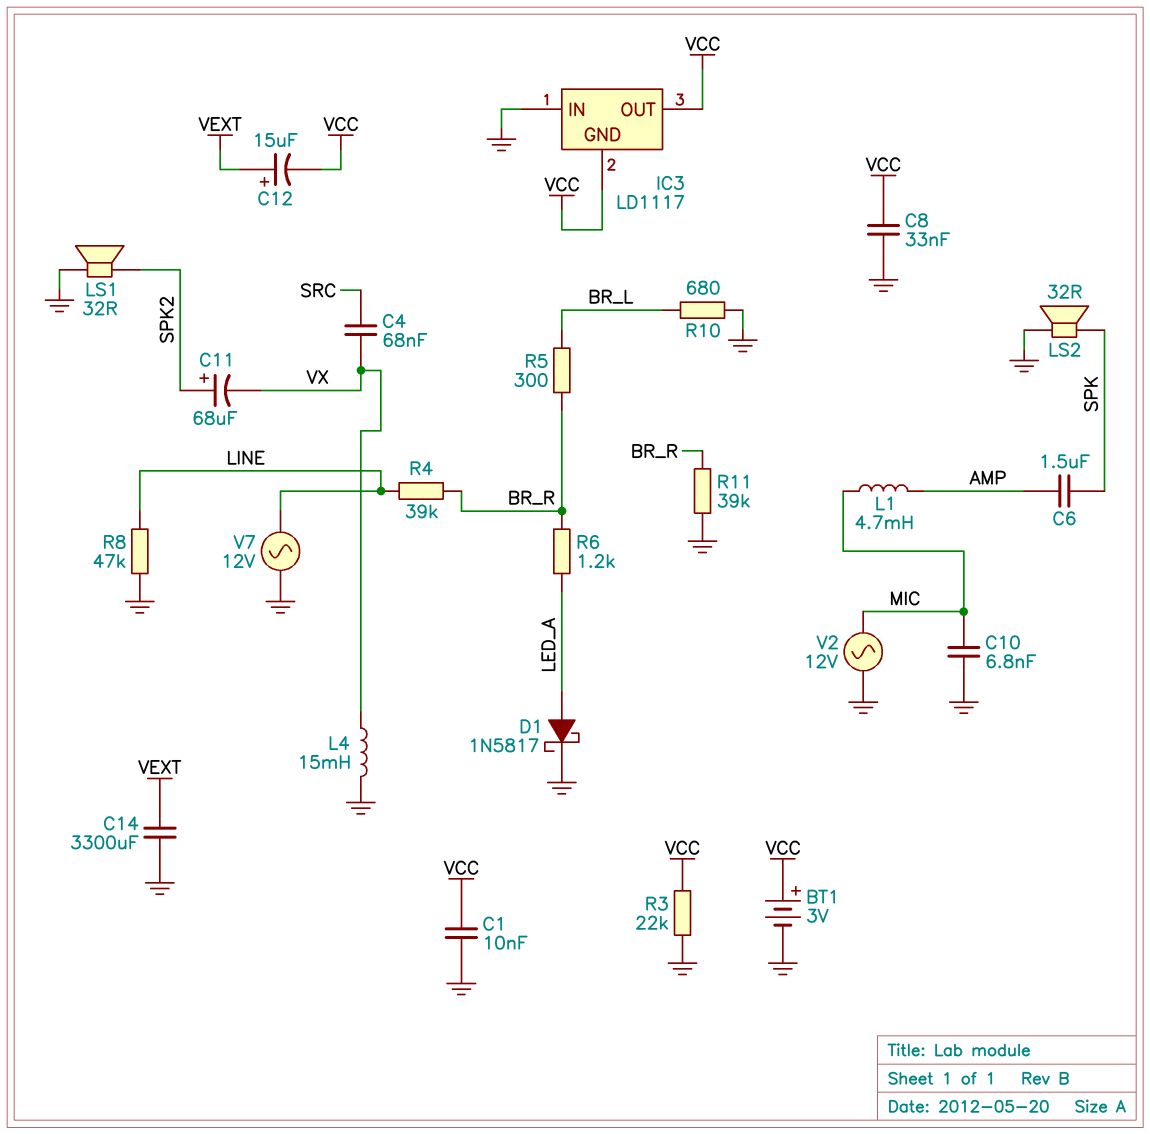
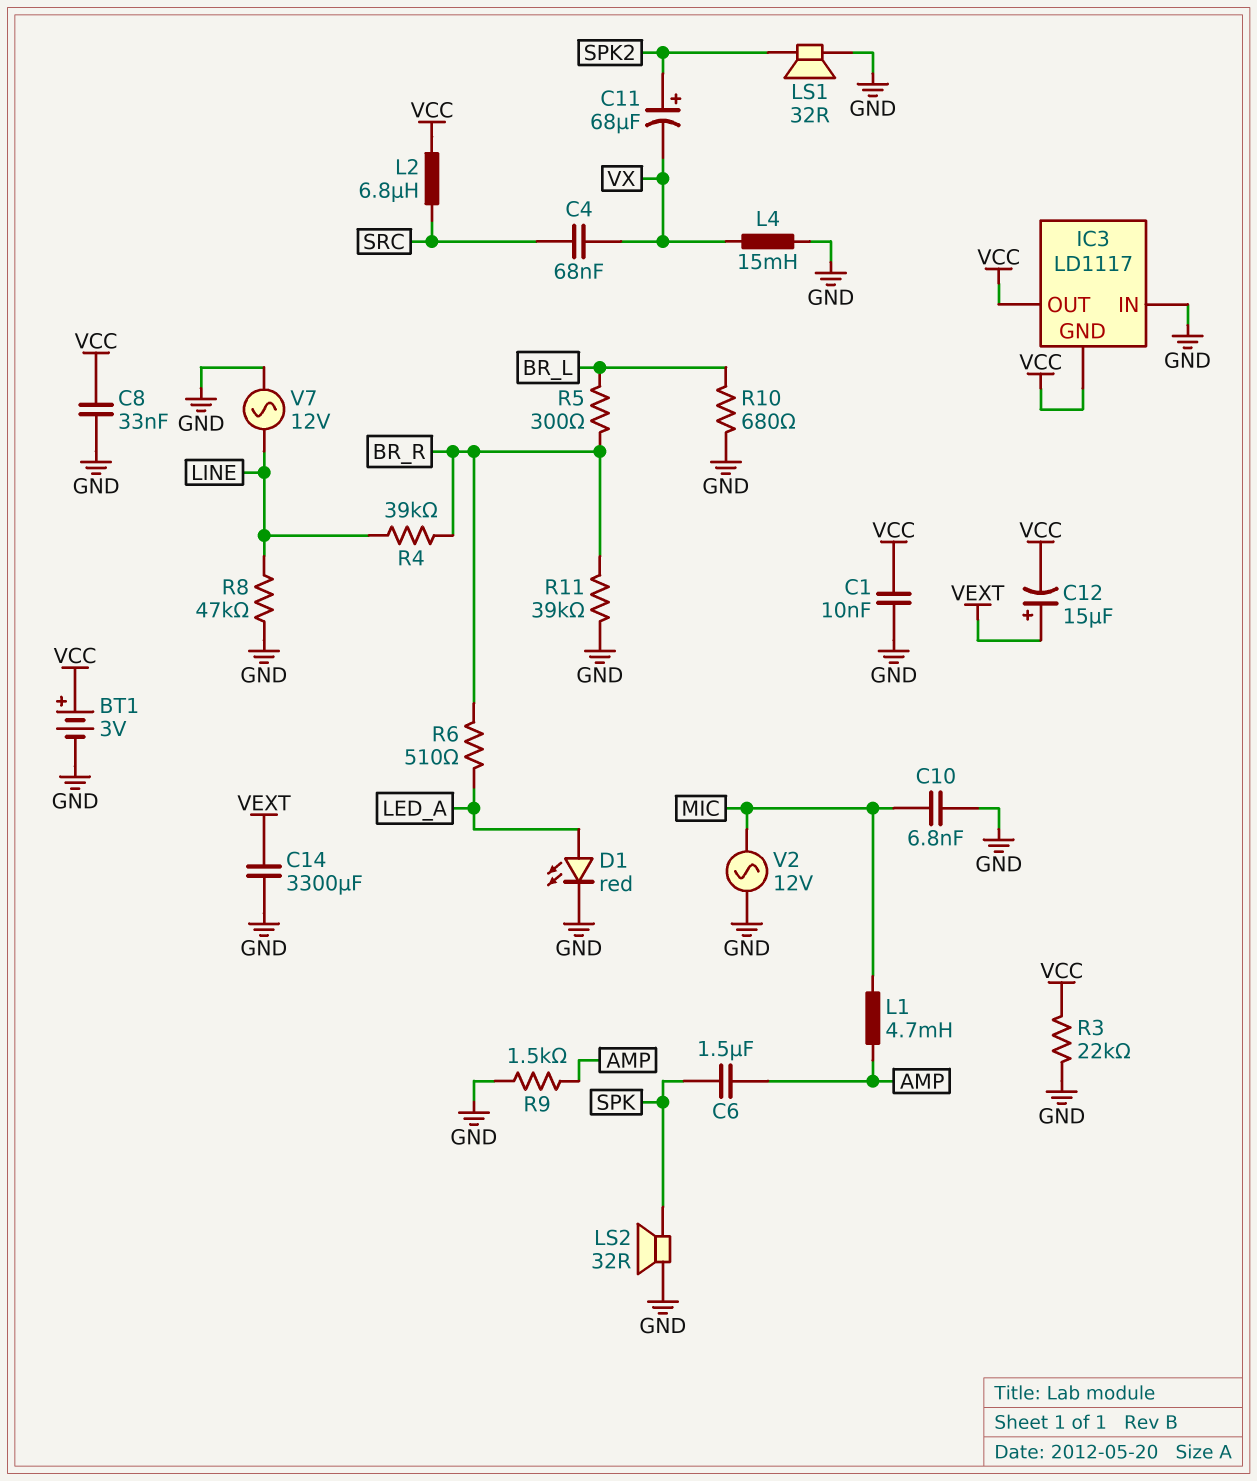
D1: schottky 1N5817 (A LED_A, K GND) -> LED red (A LED_A, K GND)
L2: none -> 6.8uH (SRC, VCC)
R6: 1.2k (BR_R, LED_A) -> 510 (BR_R, LED_A)
R9: none -> 1.5k (AMP, GND)

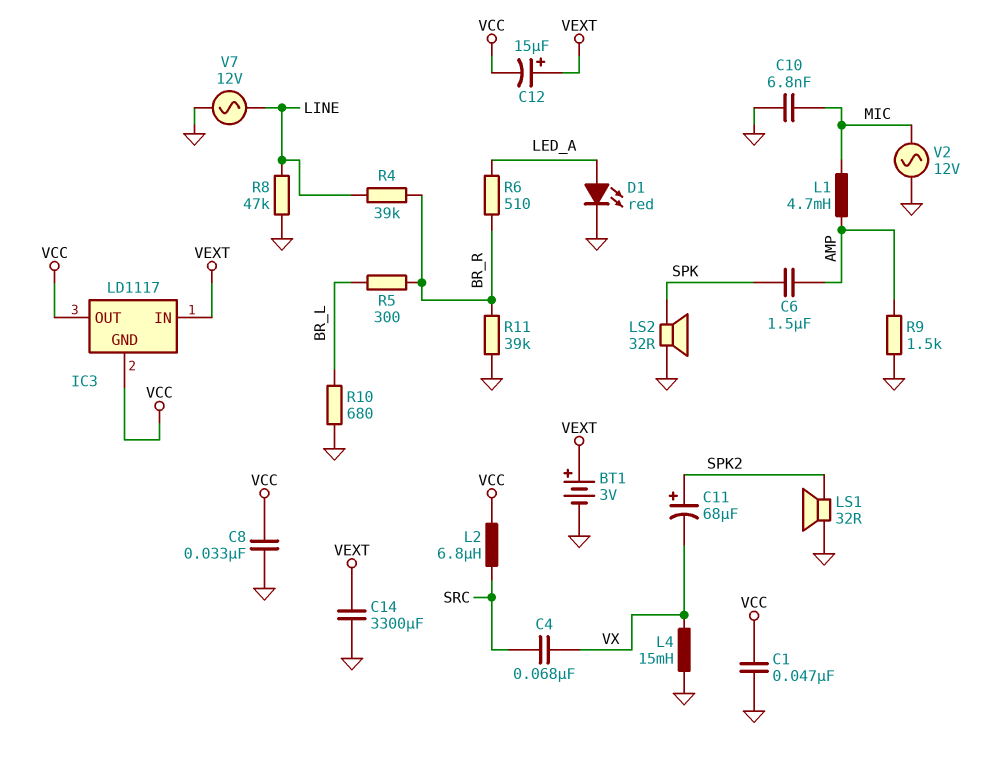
BT1: 3V (plus VCC, minus GND) -> 3V (plus VEXT, minus GND)
C1: 10nF (GND, VCC) -> 47nF (GND, VCC)
IC3 pin IN: GND -> VEXT
R3: 22k (GND, VCC) -> none

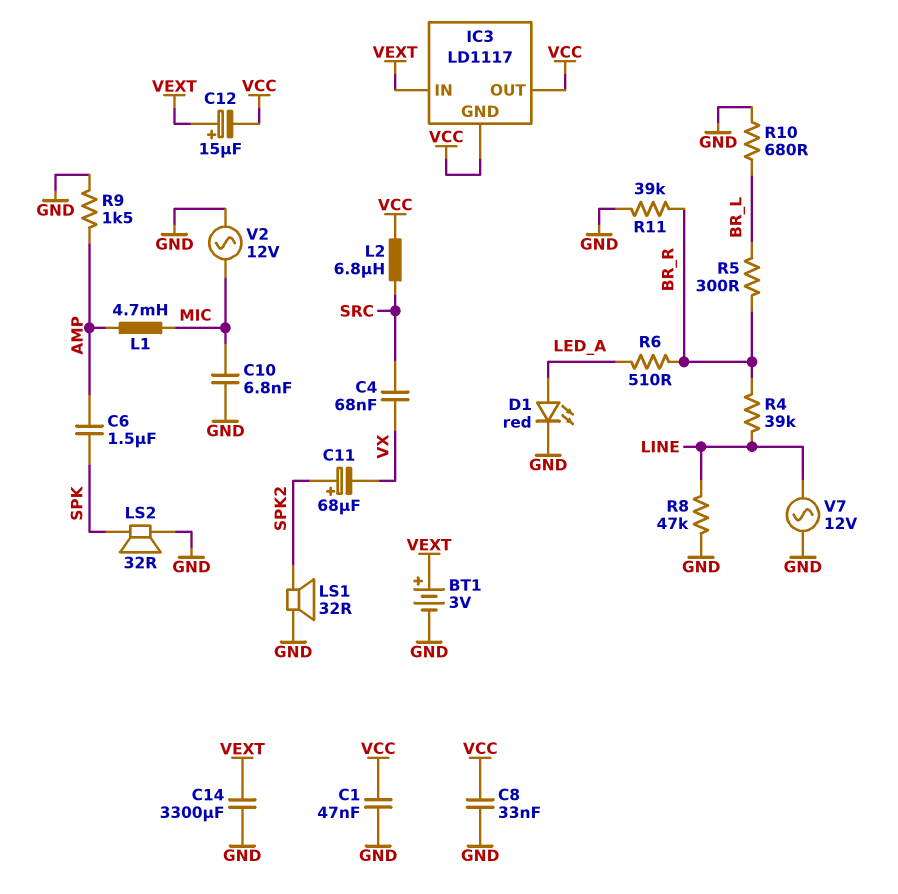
L4: 15mH (GND, VX) -> none

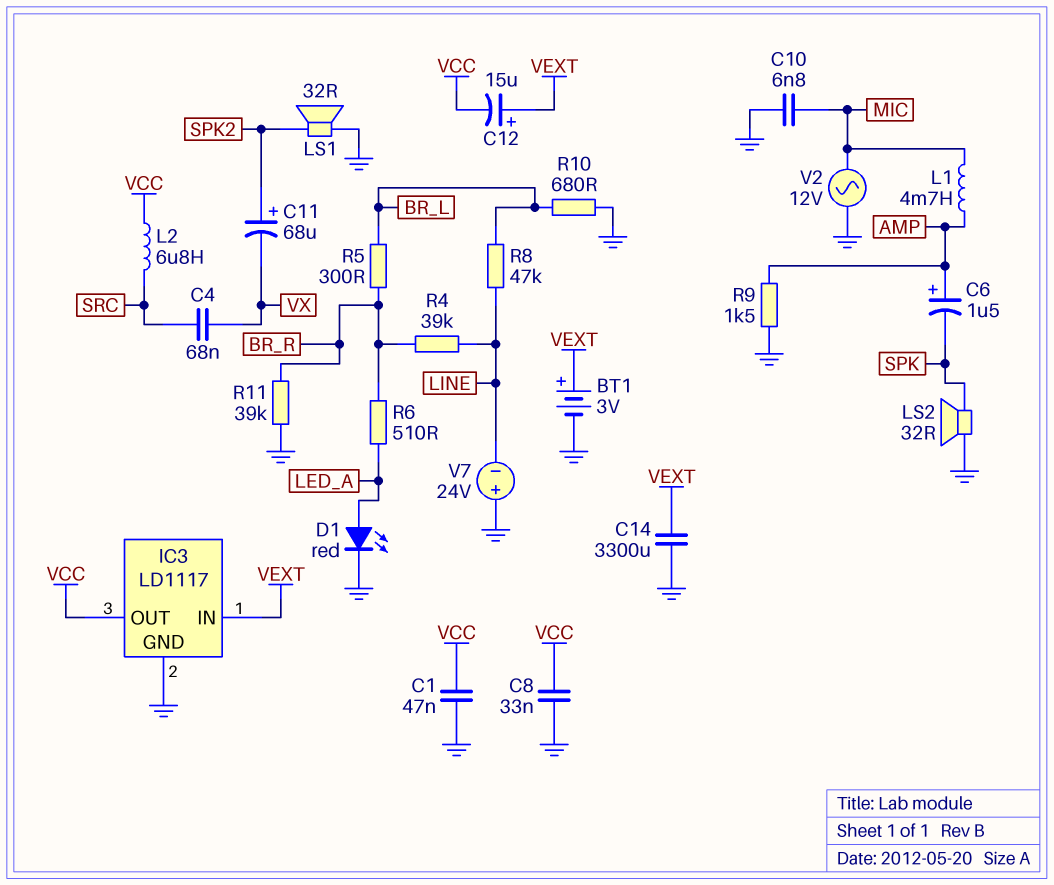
C6: 1.5uF (AMP, SPK) -> 1.5uF (plus AMP, minus SPK)
IC3 pin GND: VCC -> GND
R8: 47k (GND, LINE) -> 47k (BR_L, LINE)
V7: AC 12V (GND, LINE) -> 24V (plus GND, minus LINE)

